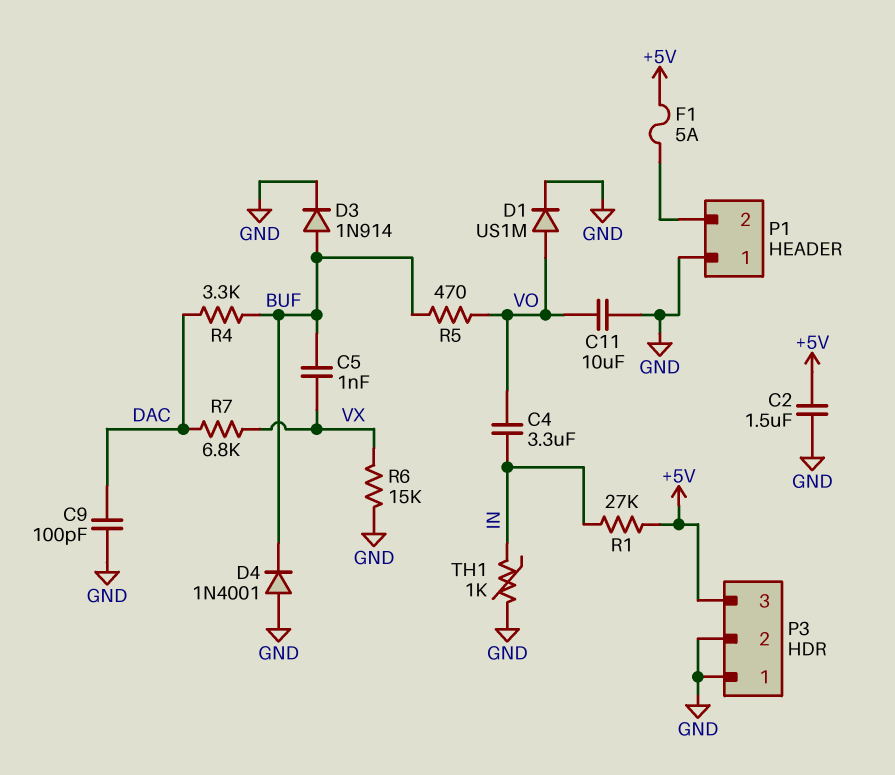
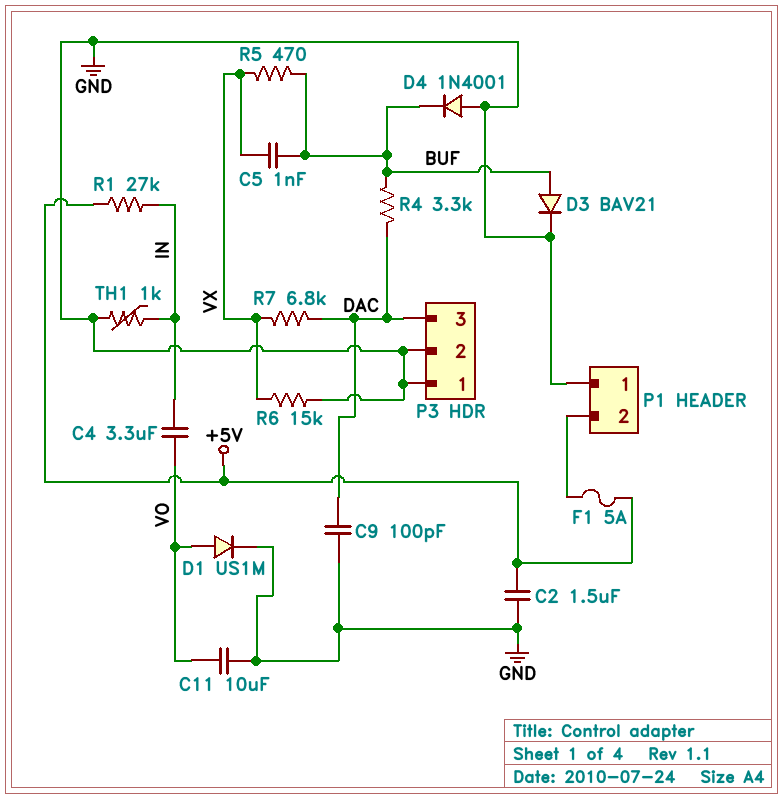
D3: diode 1N914 (A BUF, K GND) -> diode BAV21 (A BUF, K GND)
P3 pin 3: +5V -> DAC
R5: 470 (BUF, VO) -> 470 (BUF, VX)

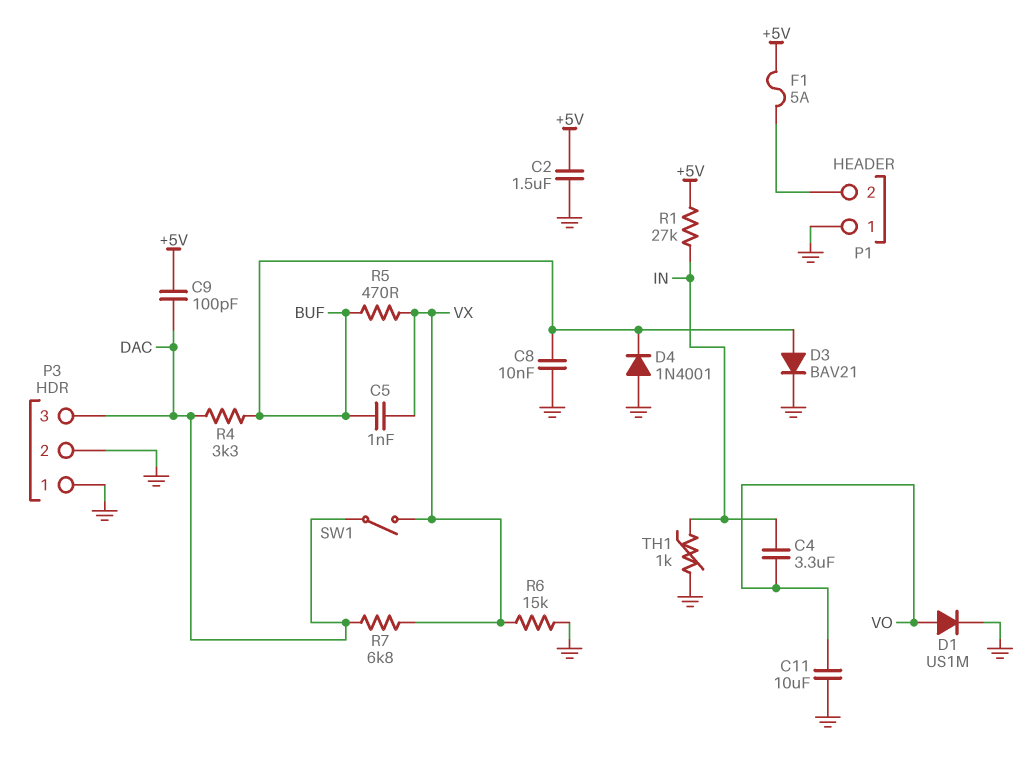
C8: none -> 10nF (BUF, GND)
C9: 100pF (DAC, GND) -> 100pF (+5V, DAC)
SW1: none -> switch (DAC, VX)

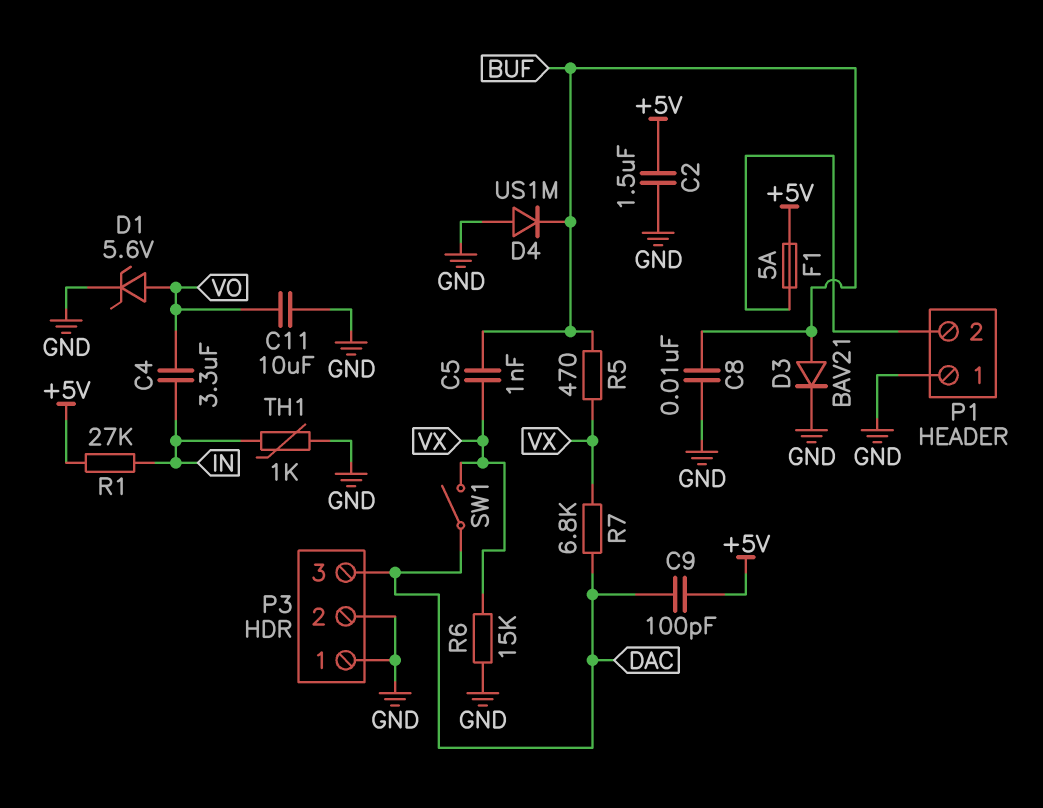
D1: diode US1M (A VO, K GND) -> zener 5.6V (A VO, K GND)
D4: diode 1N4001 (A GND, K BUF) -> diode US1M (A GND, K BUF)
R4: 3.3k (BUF, DAC) -> none

